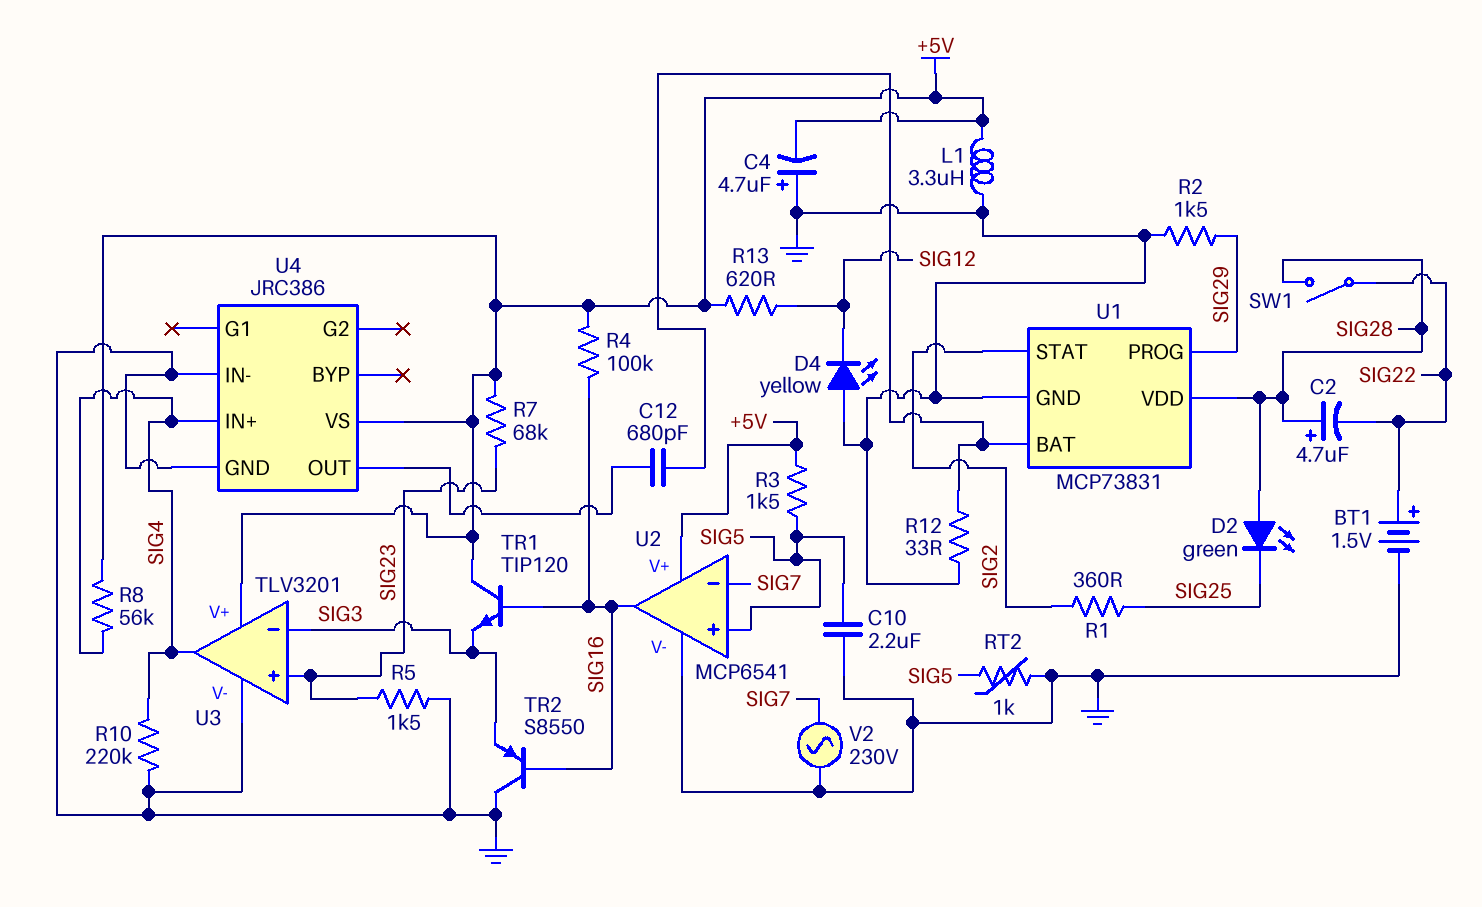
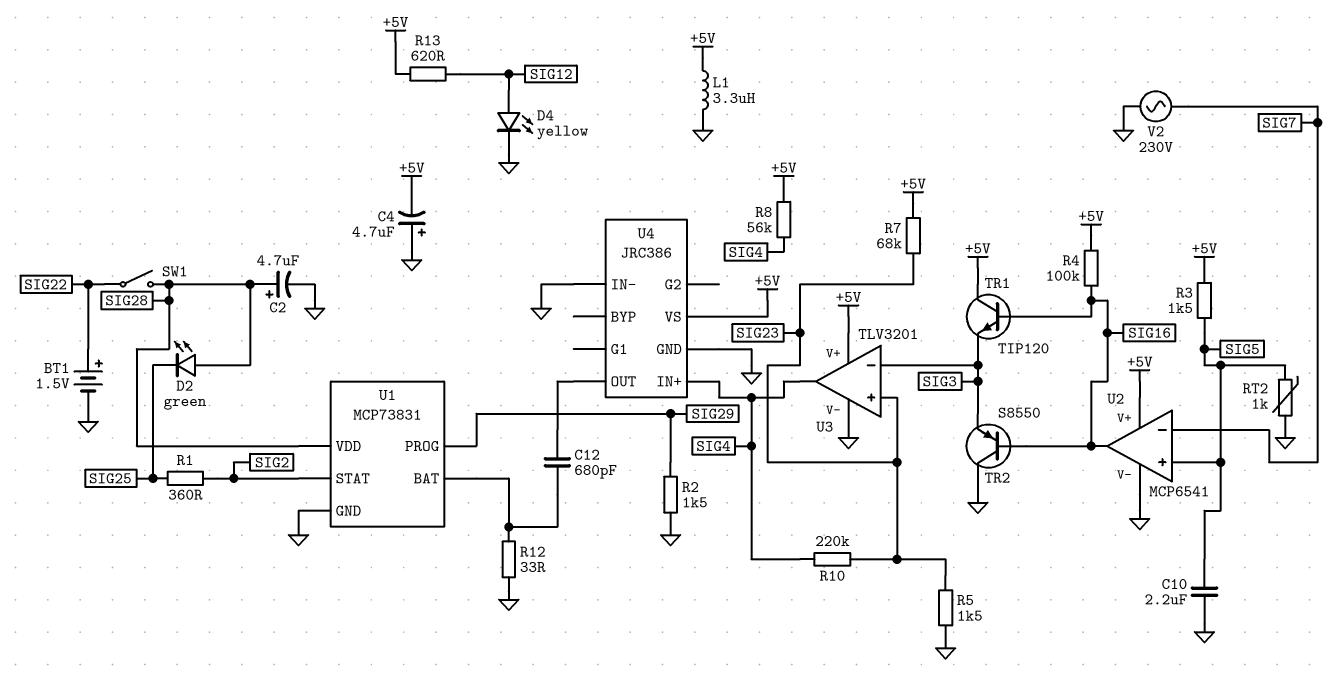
C2: 4.7uF (plus SIG28, minus SIG22) -> 4.7uF (plus SIG28, minus GND)
D4: LED yellow (A GND, K SIG12) -> LED yellow (A SIG12, K GND)
R10: 220k (GND, SIG4) -> 220k (SIG4, SIG23)

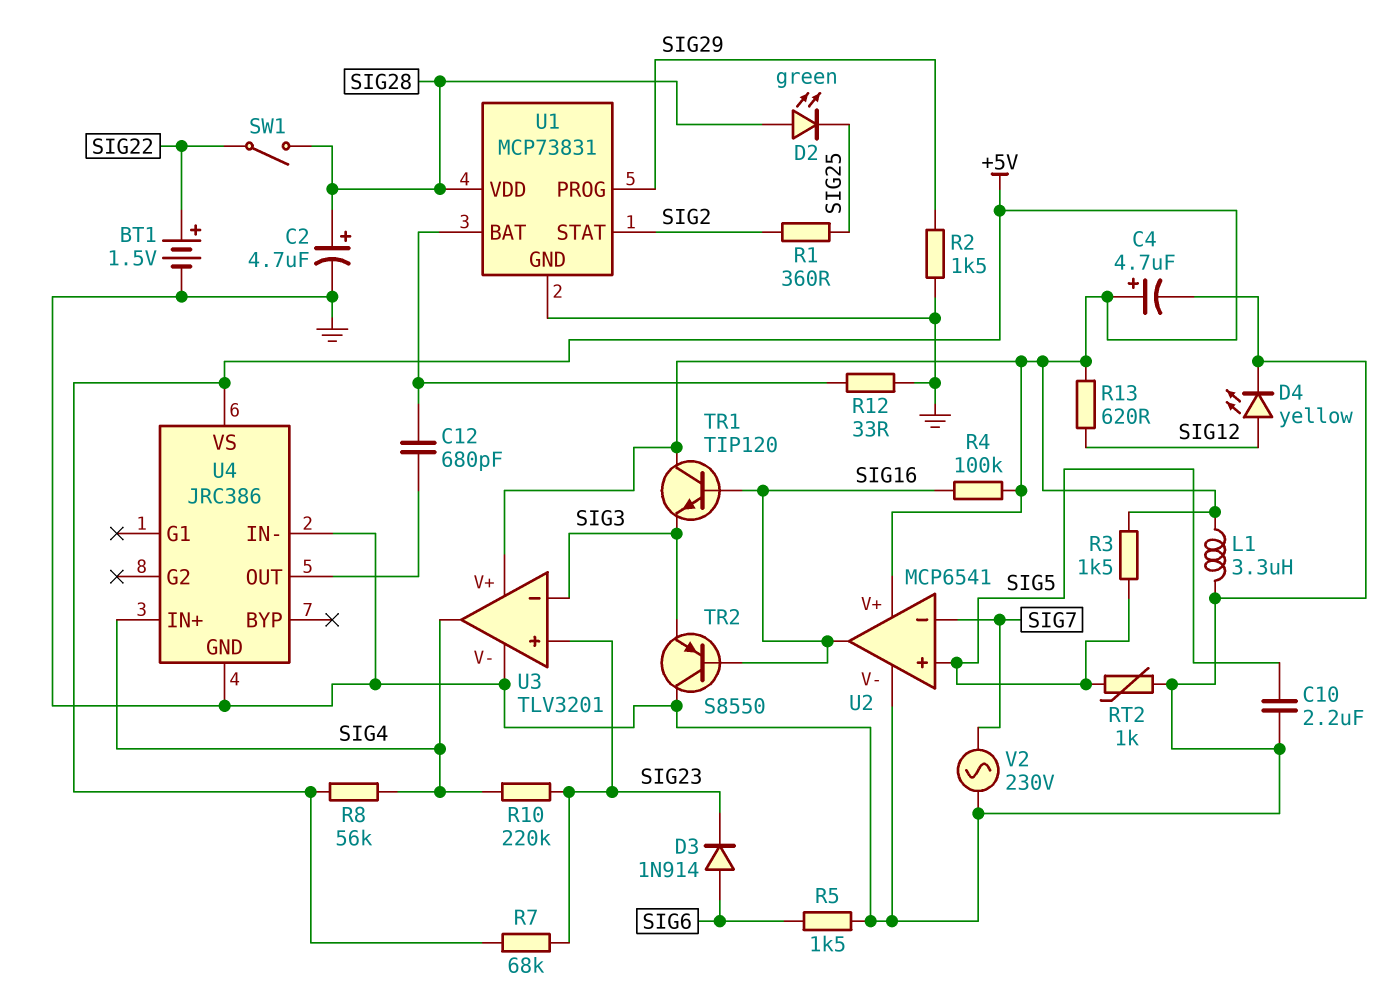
C4: 4.7uF (plus GND, minus +5V) -> 4.7uF (plus +5V, minus GND)
D3: none -> diode 1N914 (A SIG6, K SIG23)
R5: 1.5k (GND, SIG23) -> 1.5k (GND, SIG6)

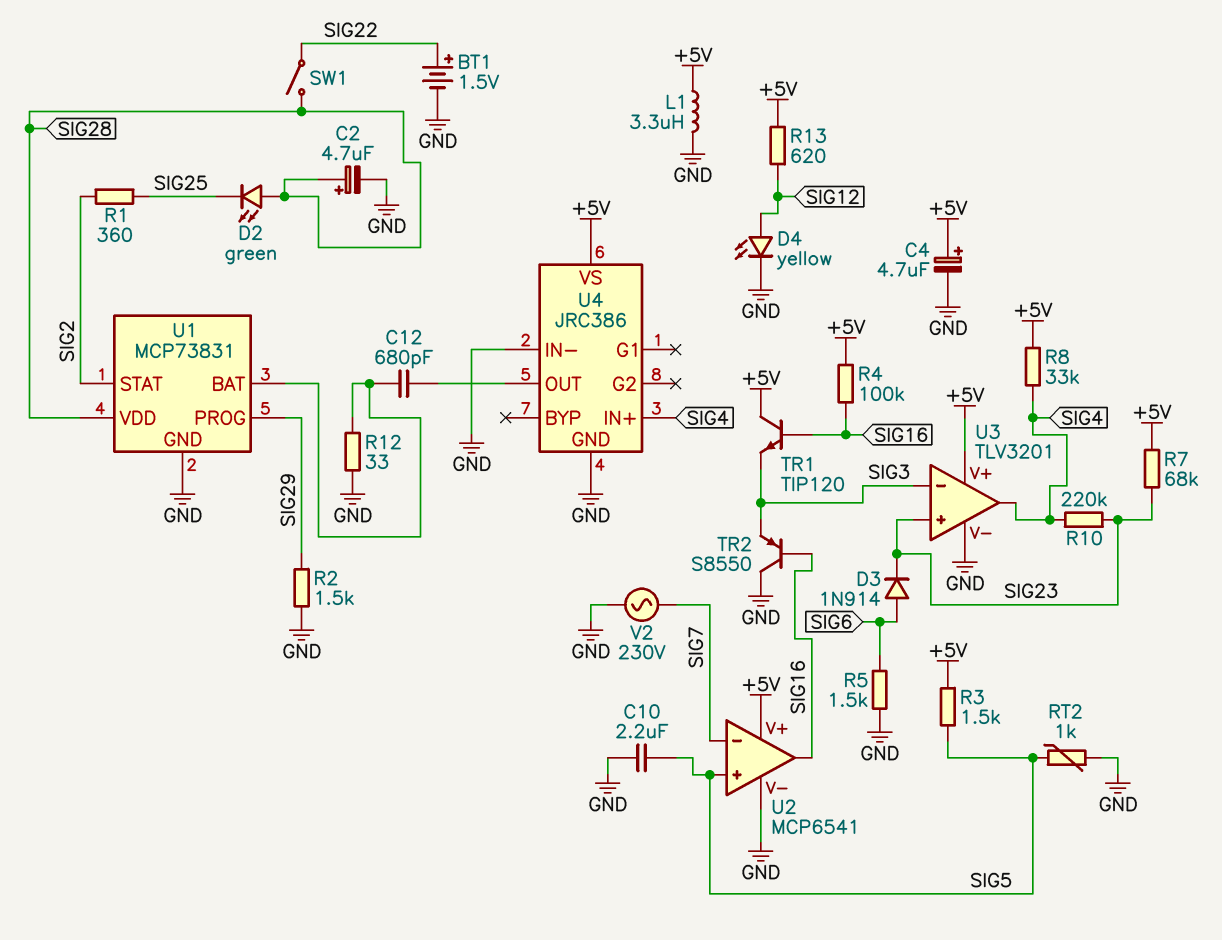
R8: 56k (+5V, SIG4) -> 33k (+5V, SIG4)

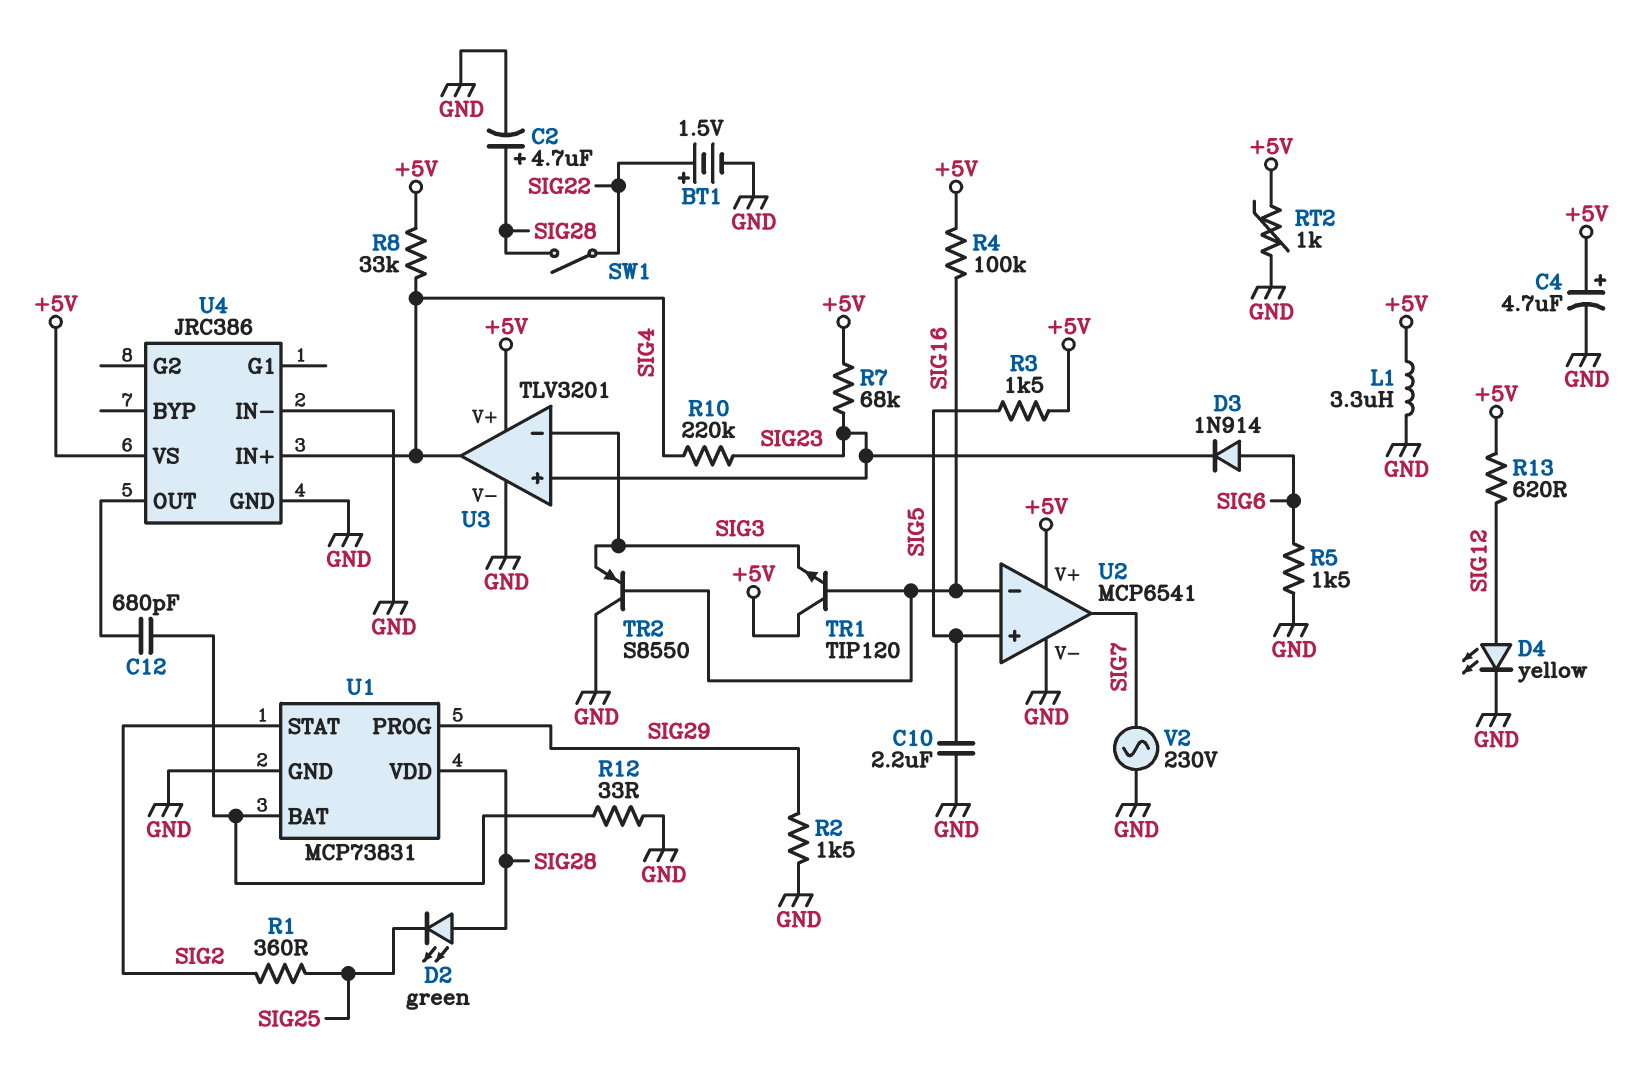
RT2: 1k (GND, SIG5) -> 1k (+5V, GND)
U2 pin in-: SIG7 -> SIG16
U2 pin out: SIG16 -> SIG7

